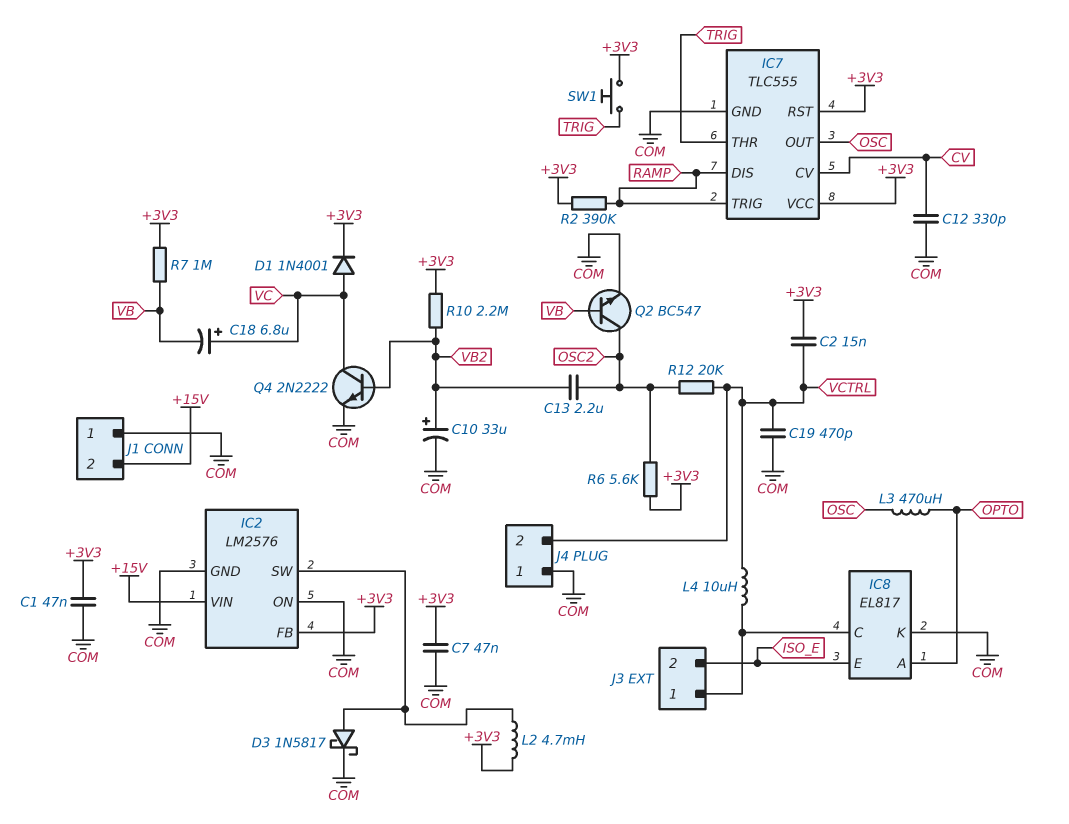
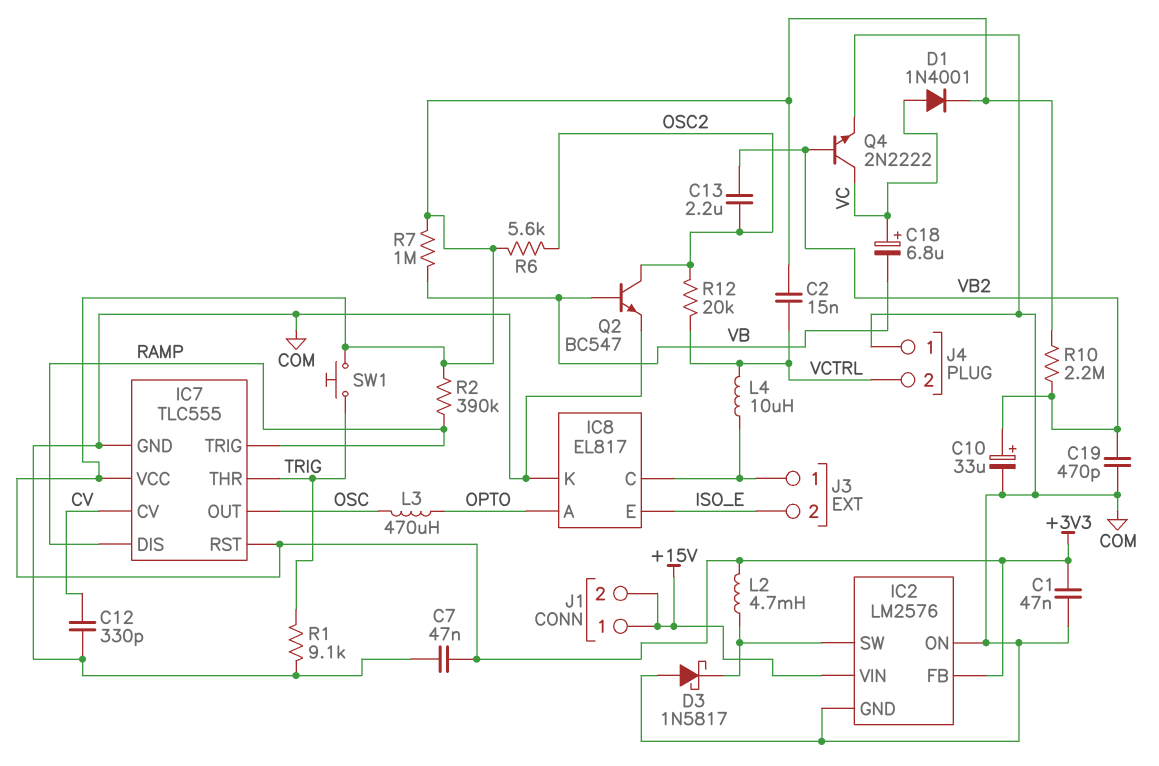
C19: 470pF (COM, VCTRL) -> 470pF (COM, VB2)
D3: schottky 1N5817 (A IC2/SW, K COM) -> schottky 1N5817 (A COM, K IC2/SW)
J1 pin 1: COM -> +15V
R1: none -> 9.1k (COM, TRIG)

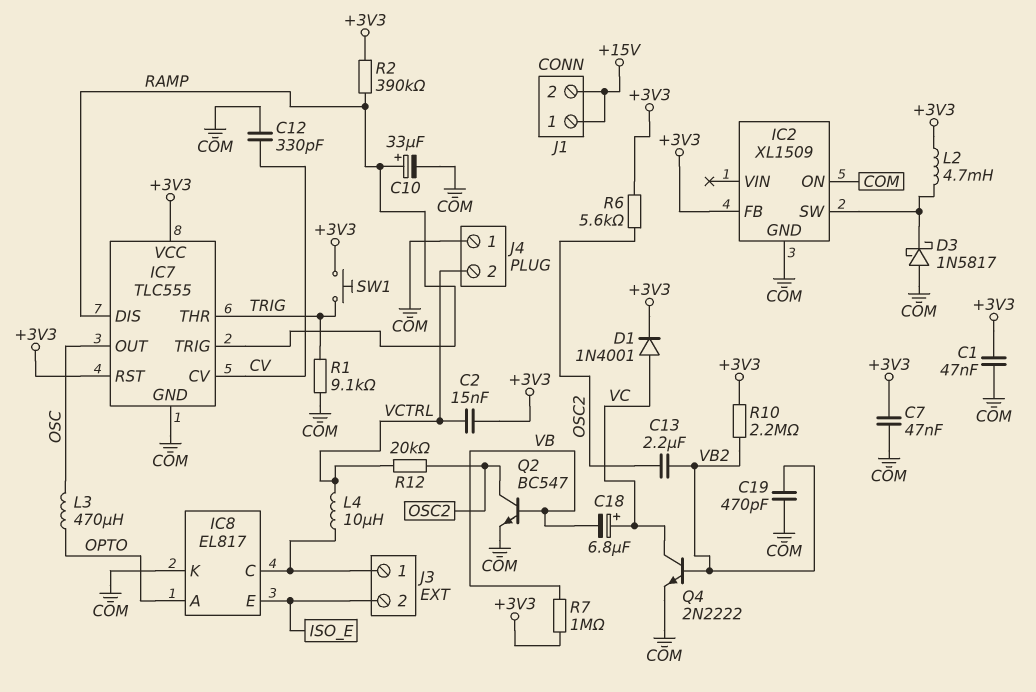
C10: 33uF (plus VB2, minus COM) -> 33uF (plus RAMP, minus COM)
IC2: LM2576 -> XL1509
IC2 pin VIN: +15V -> none

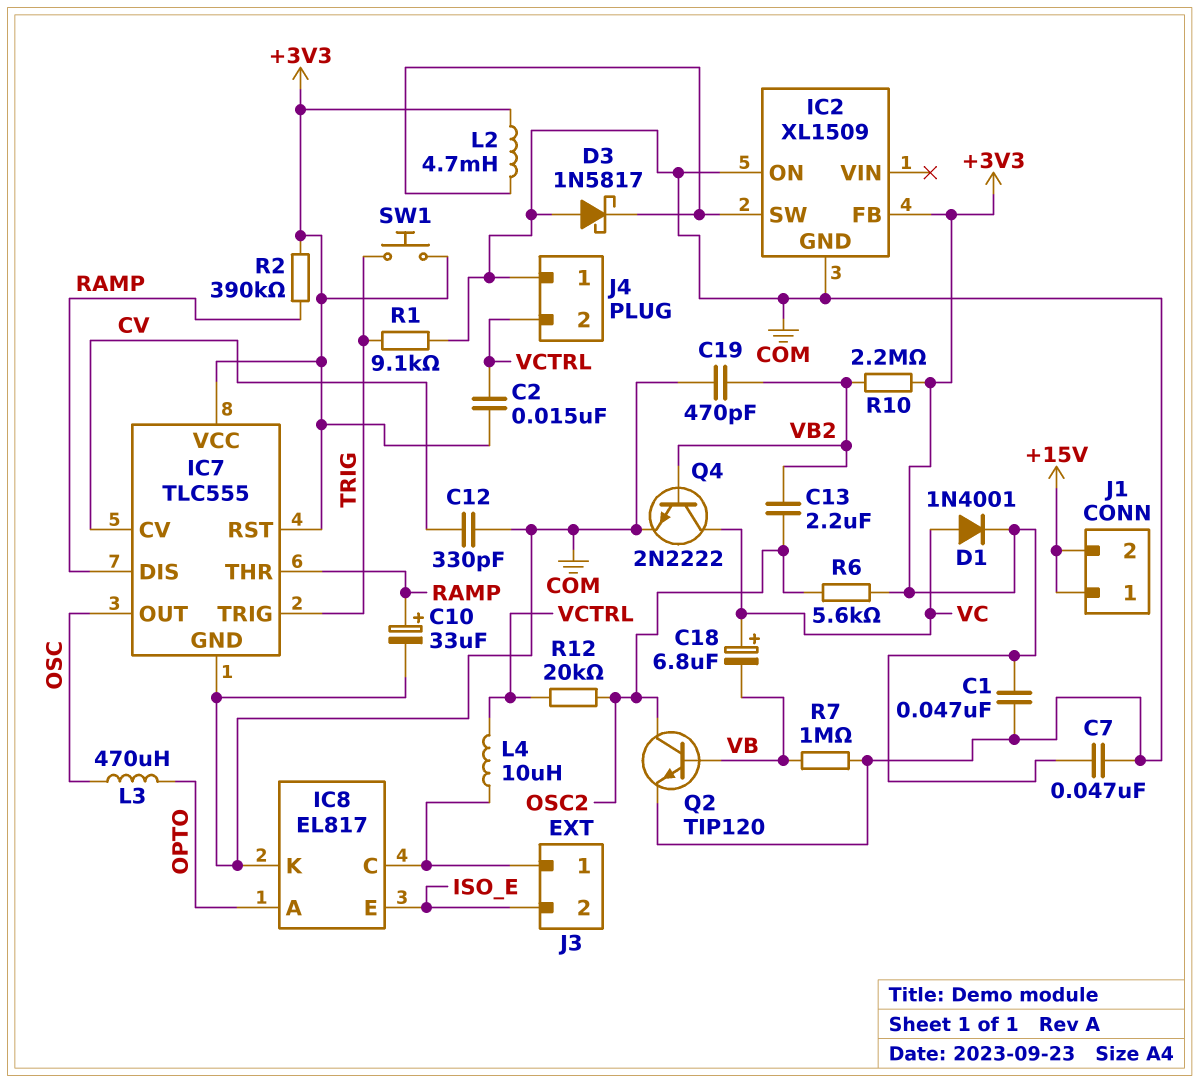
IC7 pin THR: TRIG -> RAMP
IC7 pin TRIG: RAMP -> TRIG
Q2: NPN BC547 (B VB, C OSC2, E COM) -> NPN TIP120 (B VB, C OSC2, E COM)
R7: 1M (+3V3, VB) -> 1M (COM, VB)

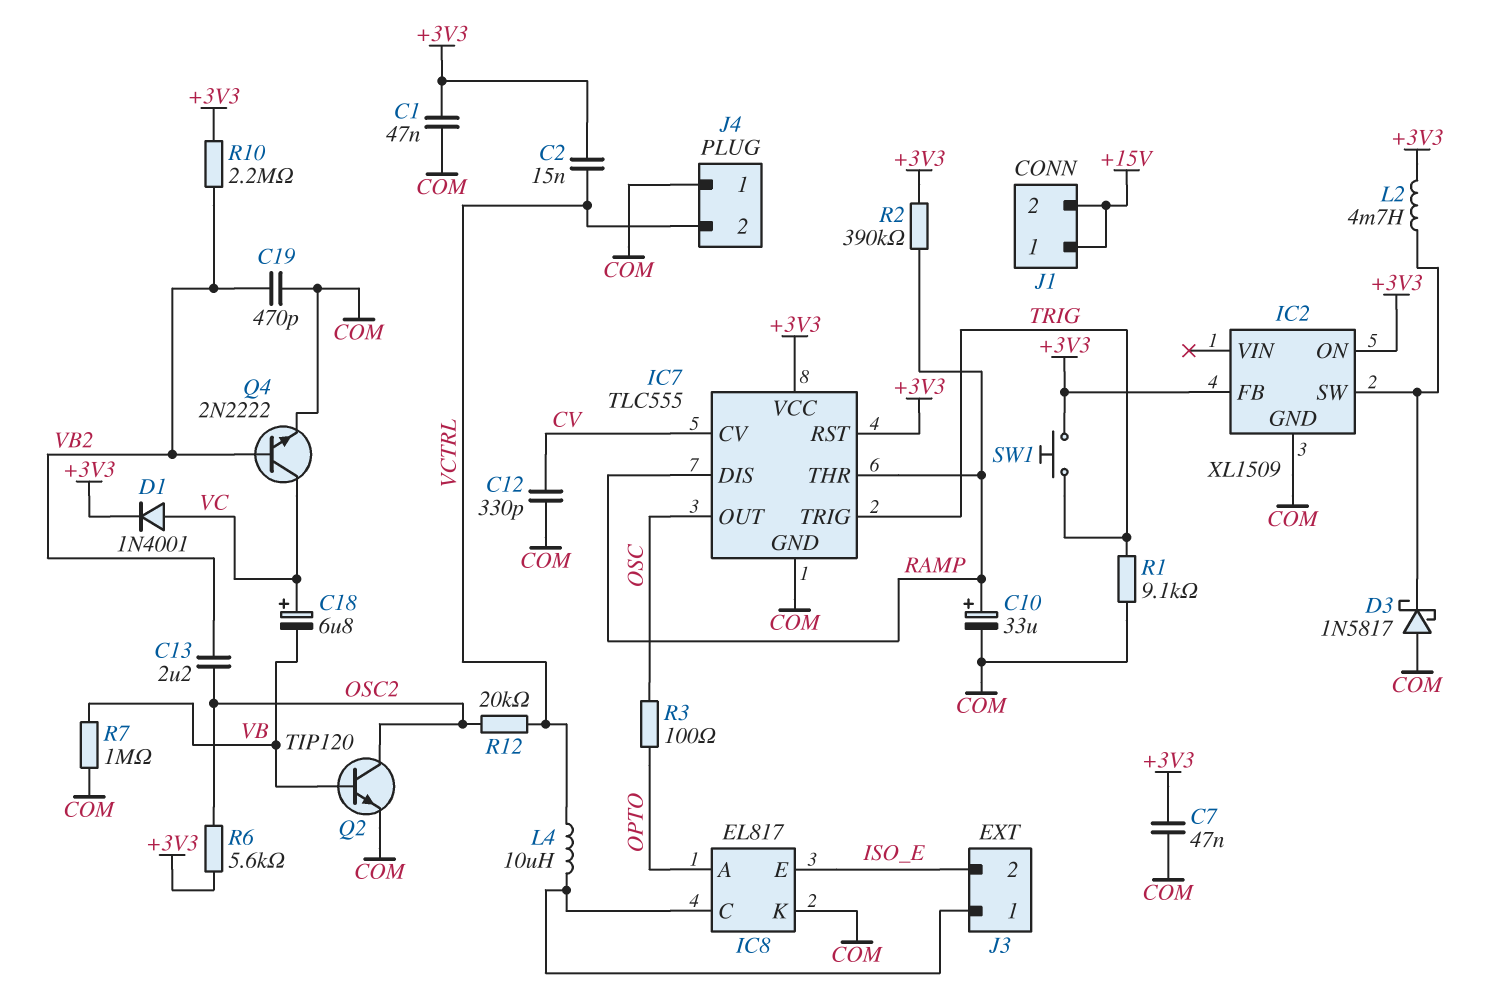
IC2 pin ON: COM -> +3V3
L3: 470uH (OPTO, OSC) -> none
R3: none -> 100 (OPTO, OSC)

